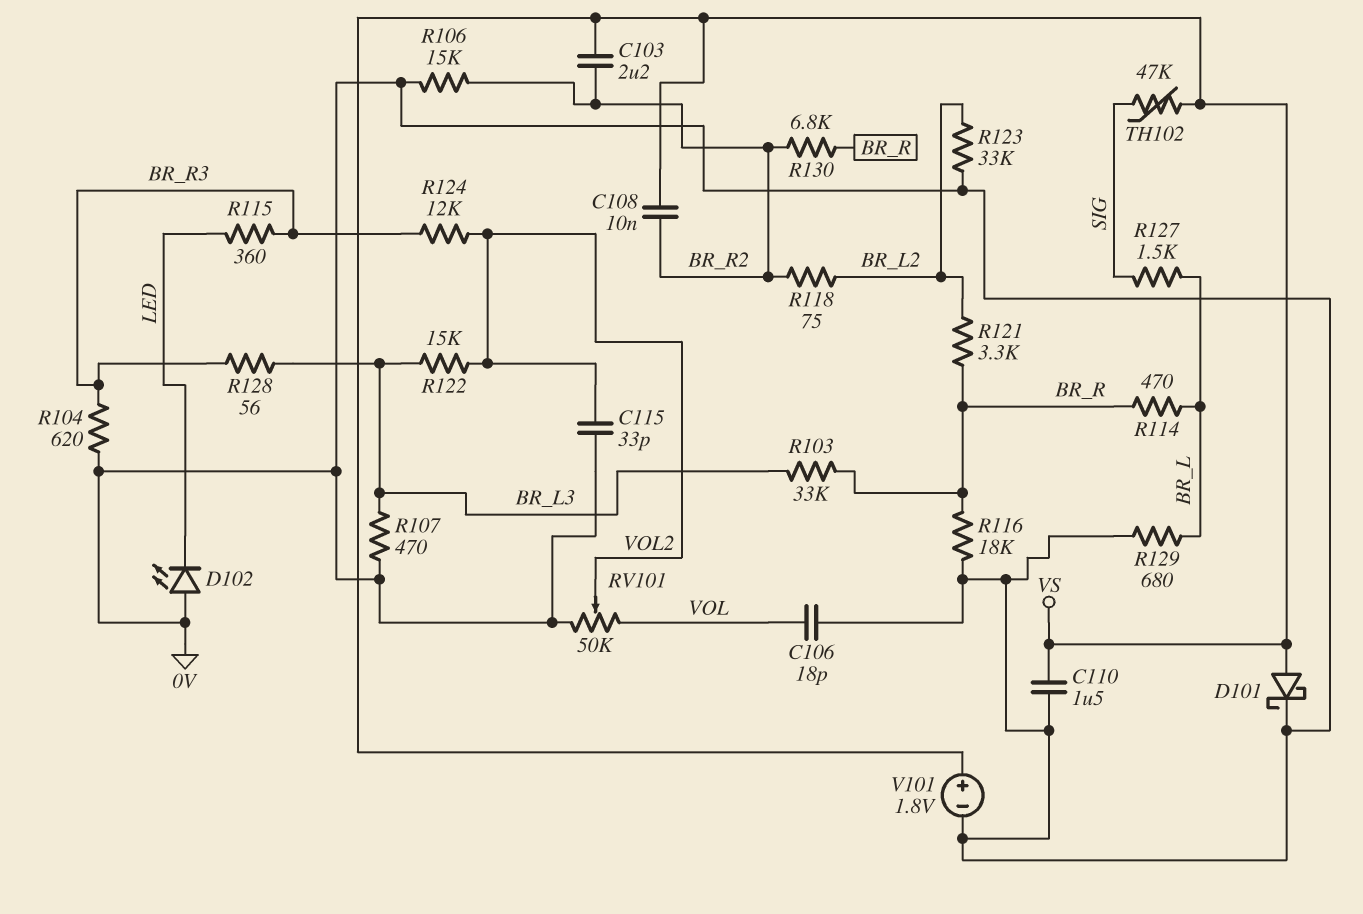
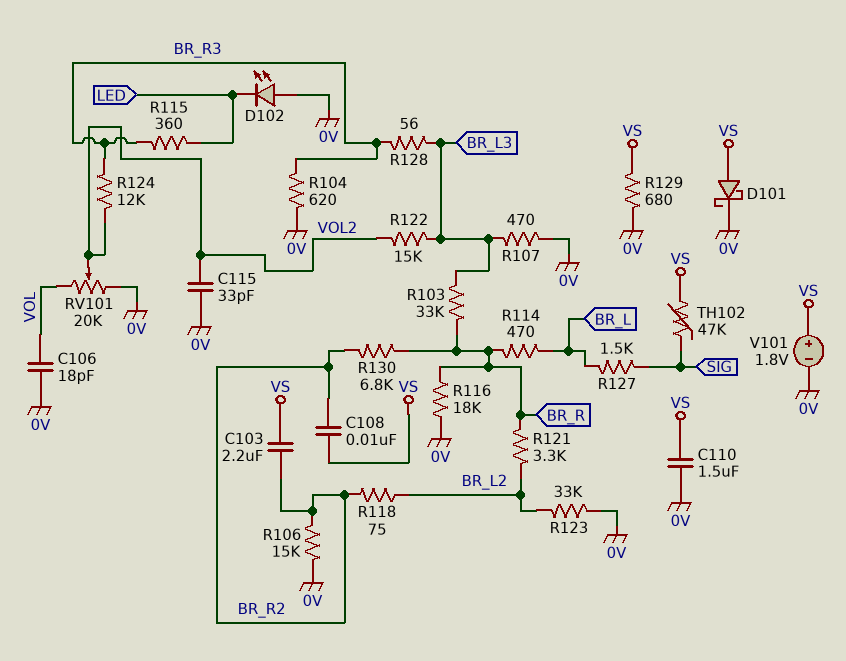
R129: 680 (0V, BR_L) -> 680 (0V, VS)
RV101: 50k (0V, VOL, wiper VOL2) -> 20k (0V, VOL, wiper VOL2)

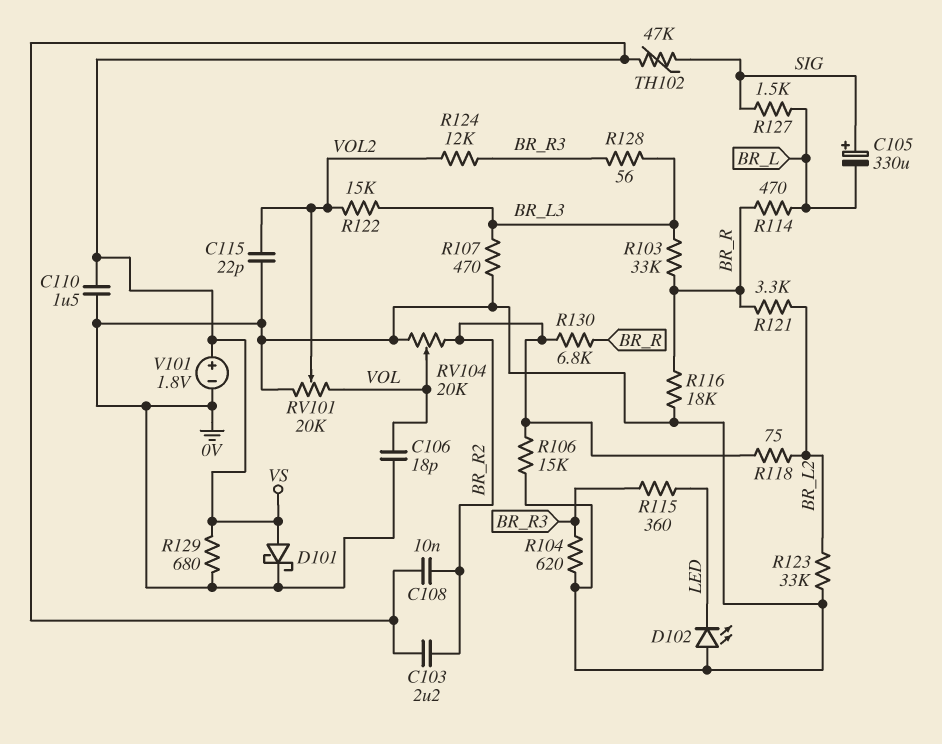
C105: none -> 330uF (plus SIG, minus BR_L)
C115: 33pF (0V, VOL2) -> 22pF (0V, VOL2)
RV104: none -> 20k (0V, BR_R2, wiper VOL)

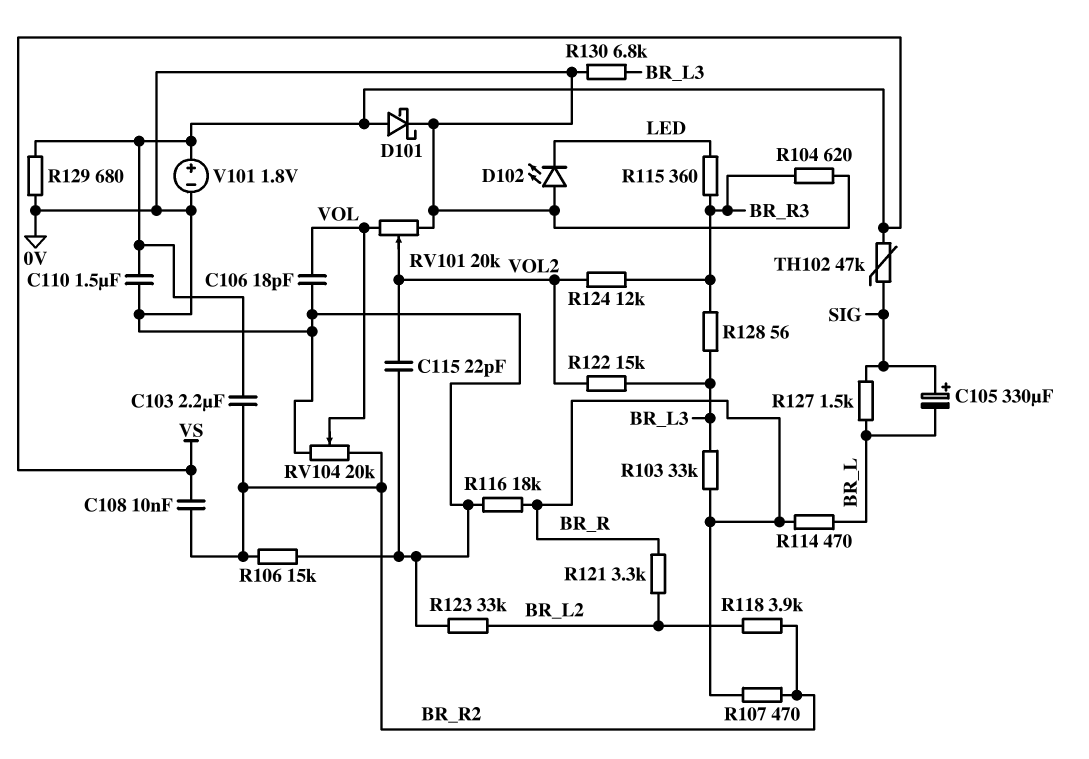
R107: 470 (0V, BR_L3) -> 470 (BR_R, BR_R2)
R118: 75 (BR_L2, BR_R2) -> 3.9k (BR_L2, BR_R2)
R130: 6.8k (BR_R, BR_R2) -> 6.8k (0V, BR_L3)

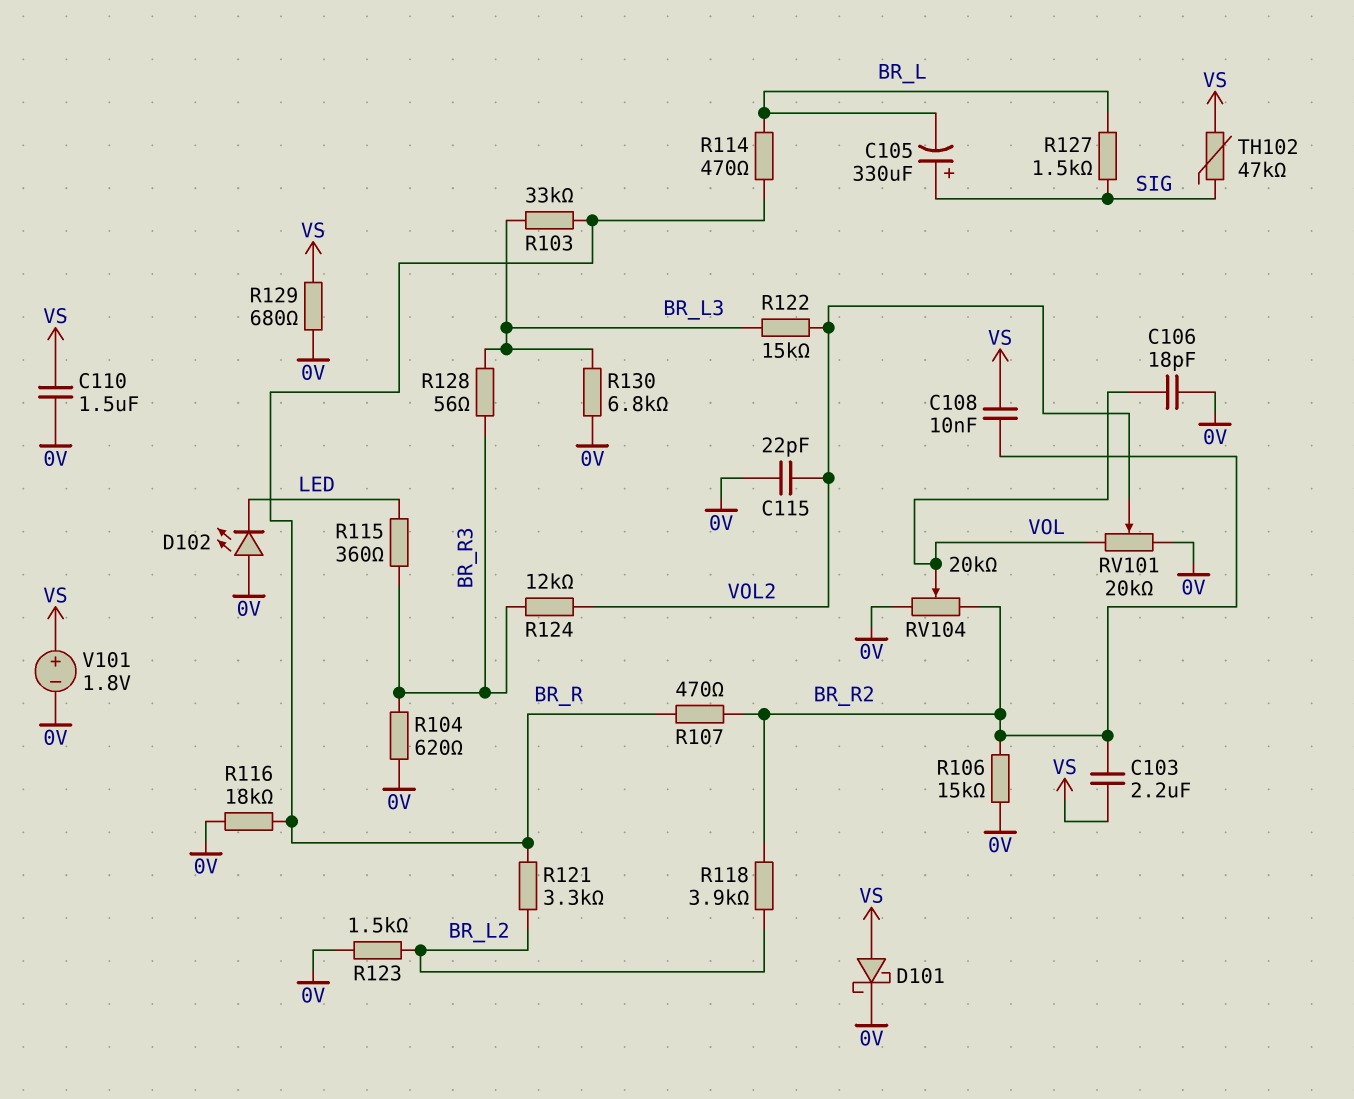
R123: 33k (0V, BR_L2) -> 1.5k (0V, BR_L2)

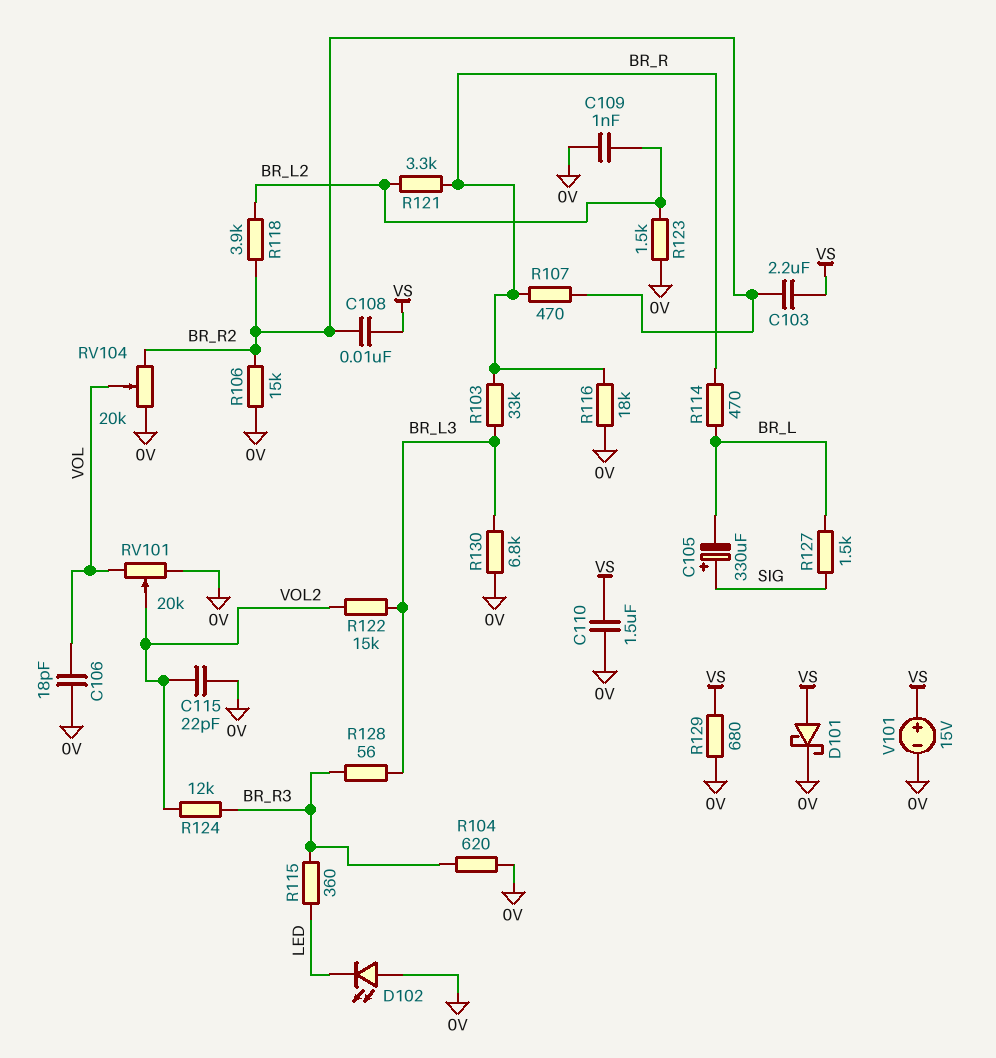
C109: none -> 1nF (0V, BR_L2)
TH102: 47k (SIG, VS) -> none
V101: 1.8V (plus VS, minus 0V) -> 15V (plus VS, minus 0V)

